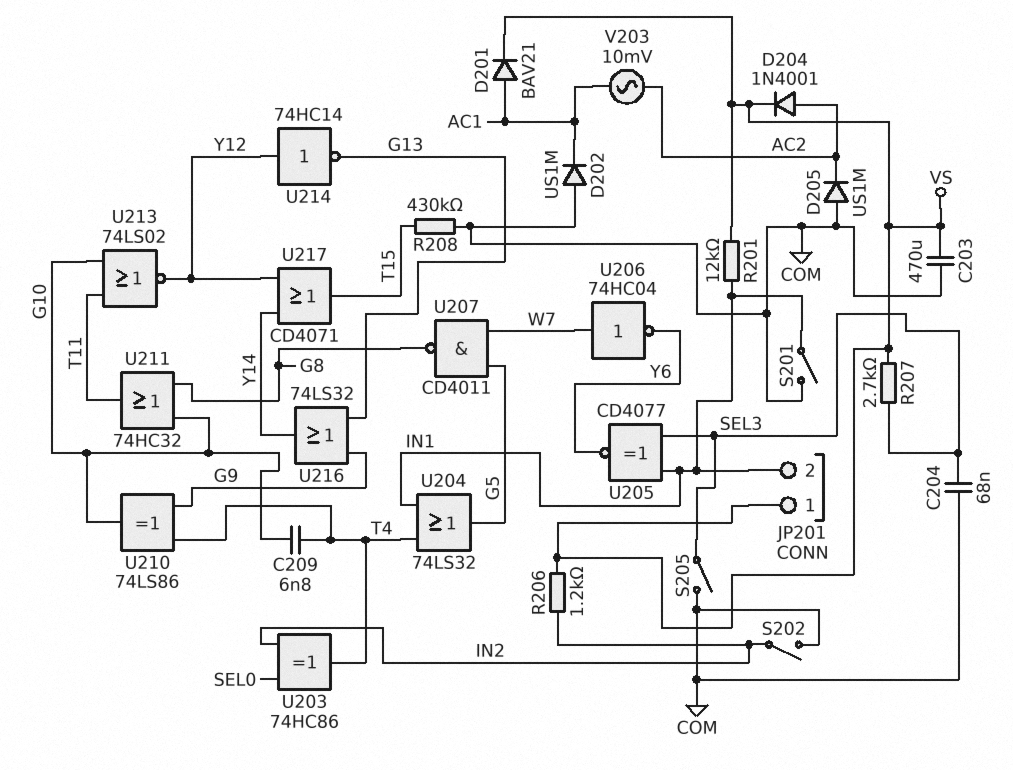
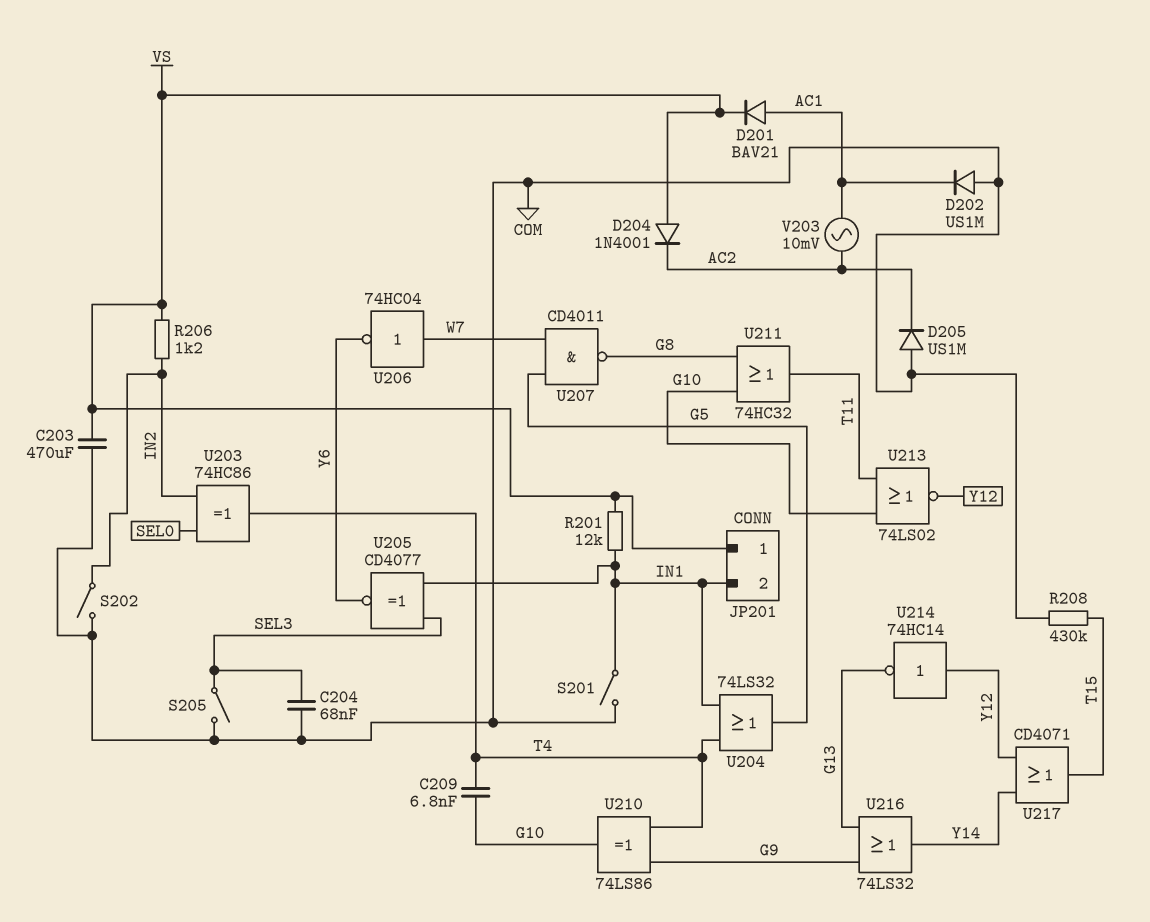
D204: diode 1N4001 (A AC2, K VS) -> diode 1N4001 (A VS, K AC2)
R207: 2.7k (SEL3, VS) -> none

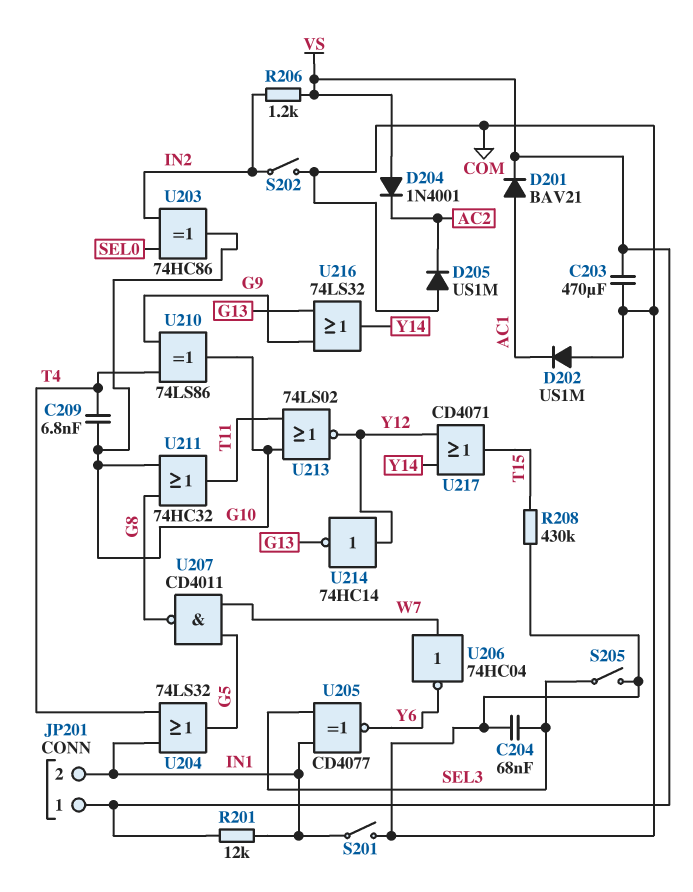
U203: XOR 74HC86 (in IN2, in SEL0, out T4) -> XOR 74HC86 (in IN2, in SEL0, out G10)
V203: AC 10mV (AC1, AC2) -> none

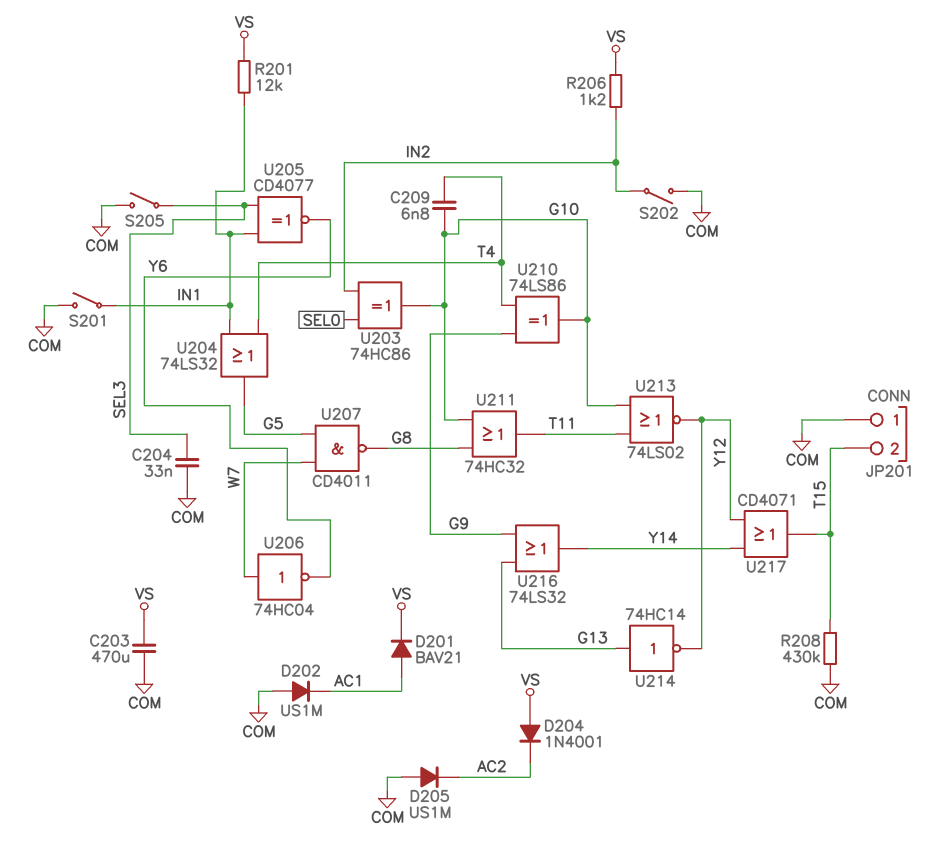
C204: 68nF (COM, SEL3) -> 33nF (COM, SEL3)
JP201 pin 1: VS -> COM
JP201 pin 2: IN1 -> T15
U214: NOT 74HC14 (in Y12, out G13) -> NOT 74HC14 (in G13, out Y12)

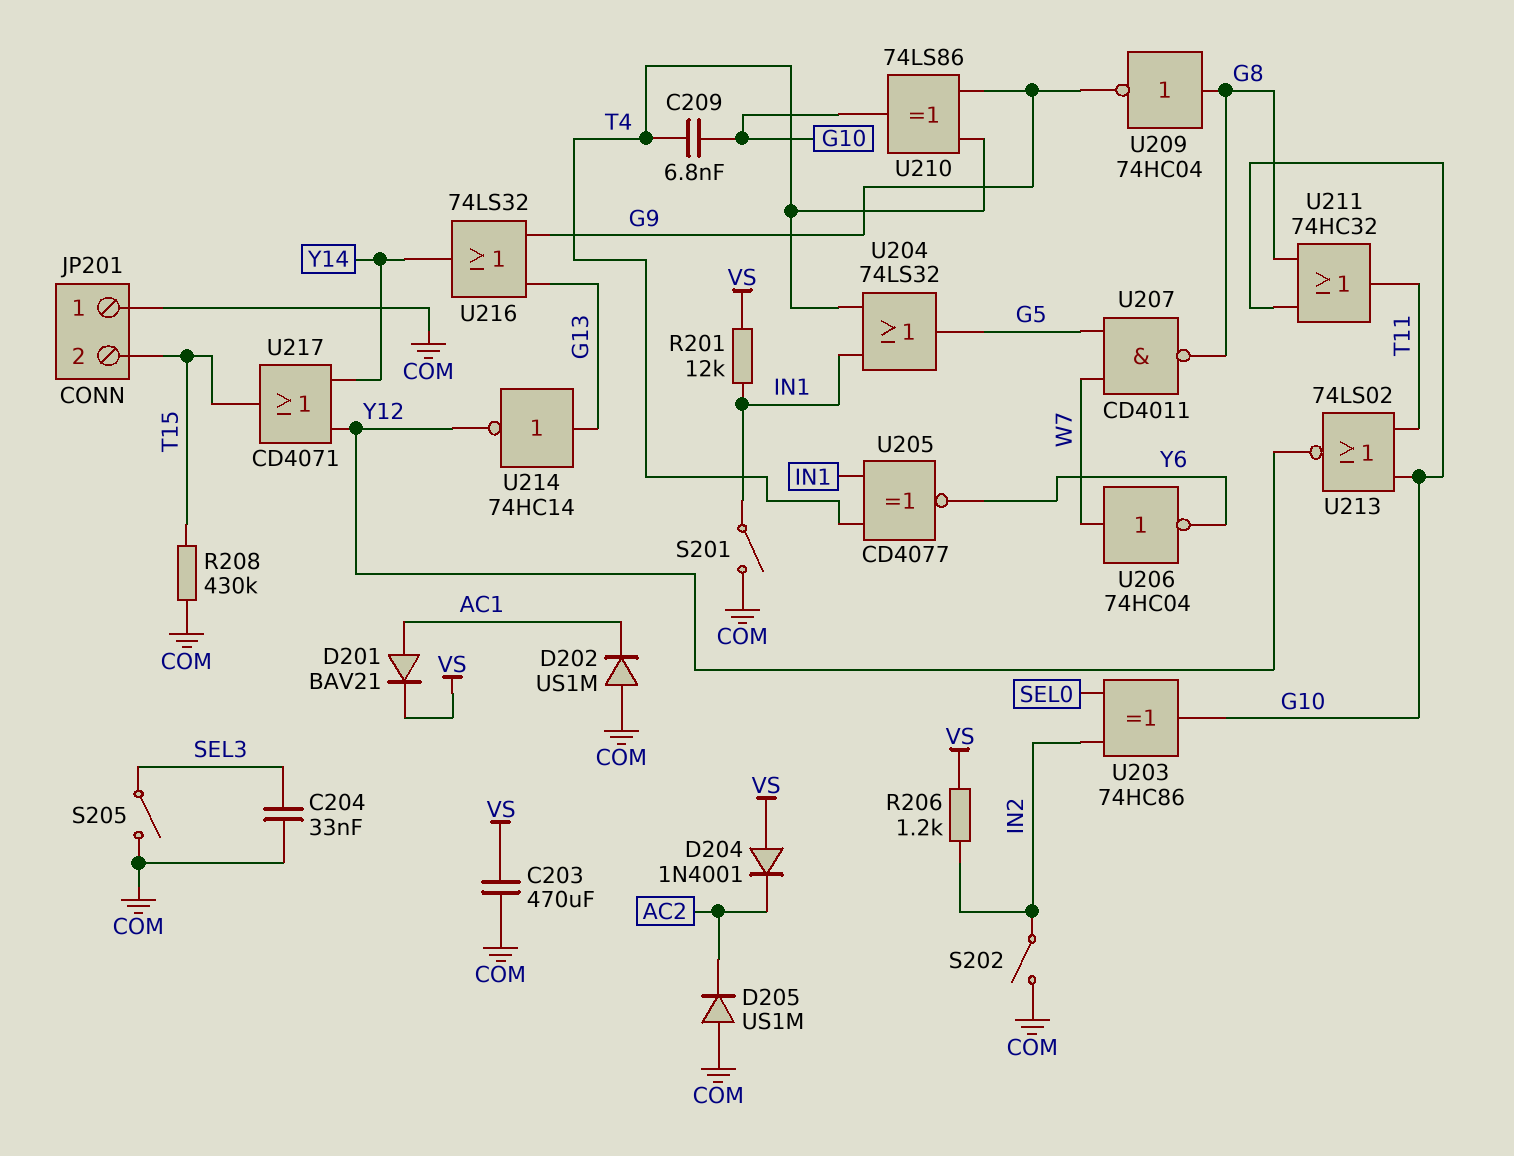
U205: XNOR CD4077 (in IN1, in SEL3, out Y6) -> XNOR CD4077 (in IN1, in T4, out Y6)
U209: none -> NOT 74HC04 (in G8, out G9)

